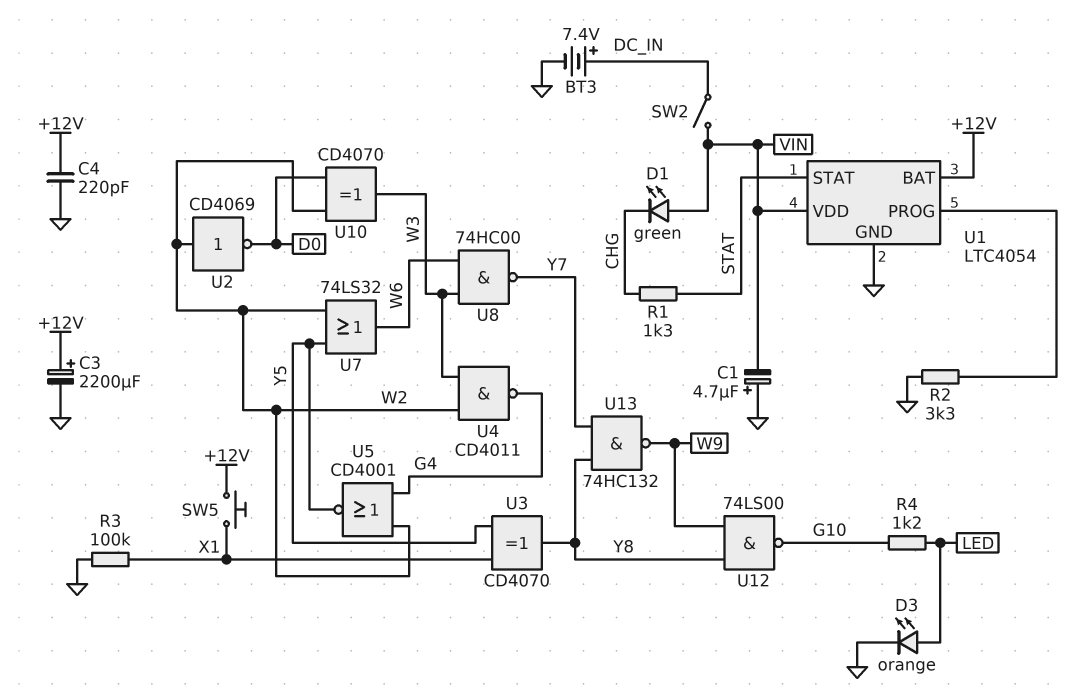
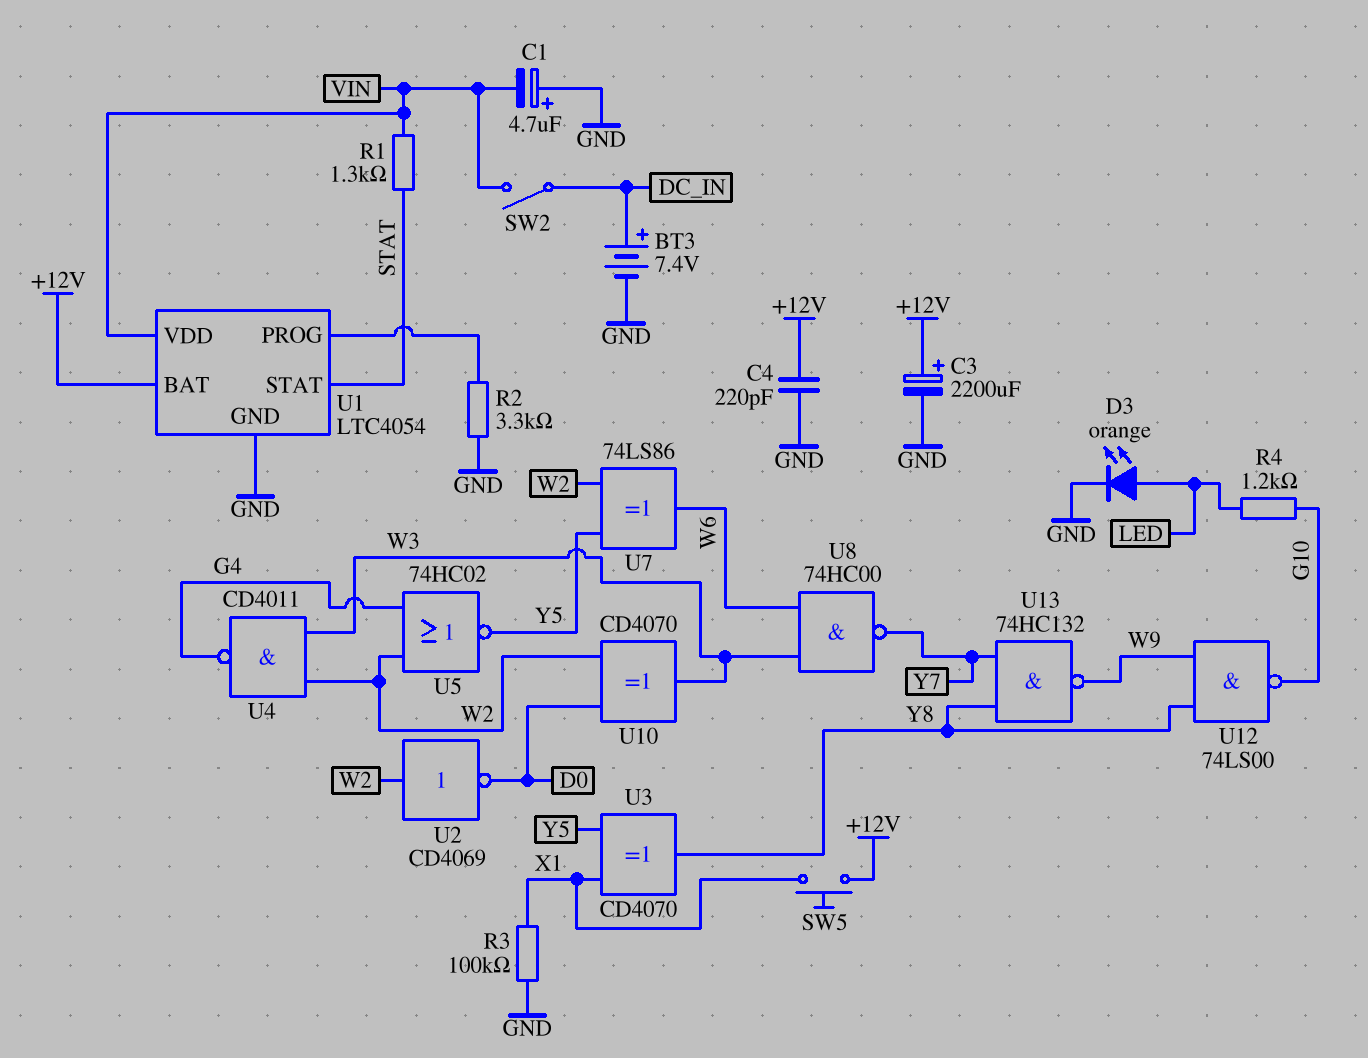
D1: LED green (A VIN, K CHG) -> none
R1: 1.3k (CHG, STAT) -> 1.3k (STAT, VIN)
U5: NOR CD4001 (in G4, in W2, out Y5) -> NOR 74HC02 (in G4, in W2, out Y5)
U7: OR 74LS32 (in W2, in Y5, out W6) -> XOR 74LS86 (in W2, in Y5, out W6)

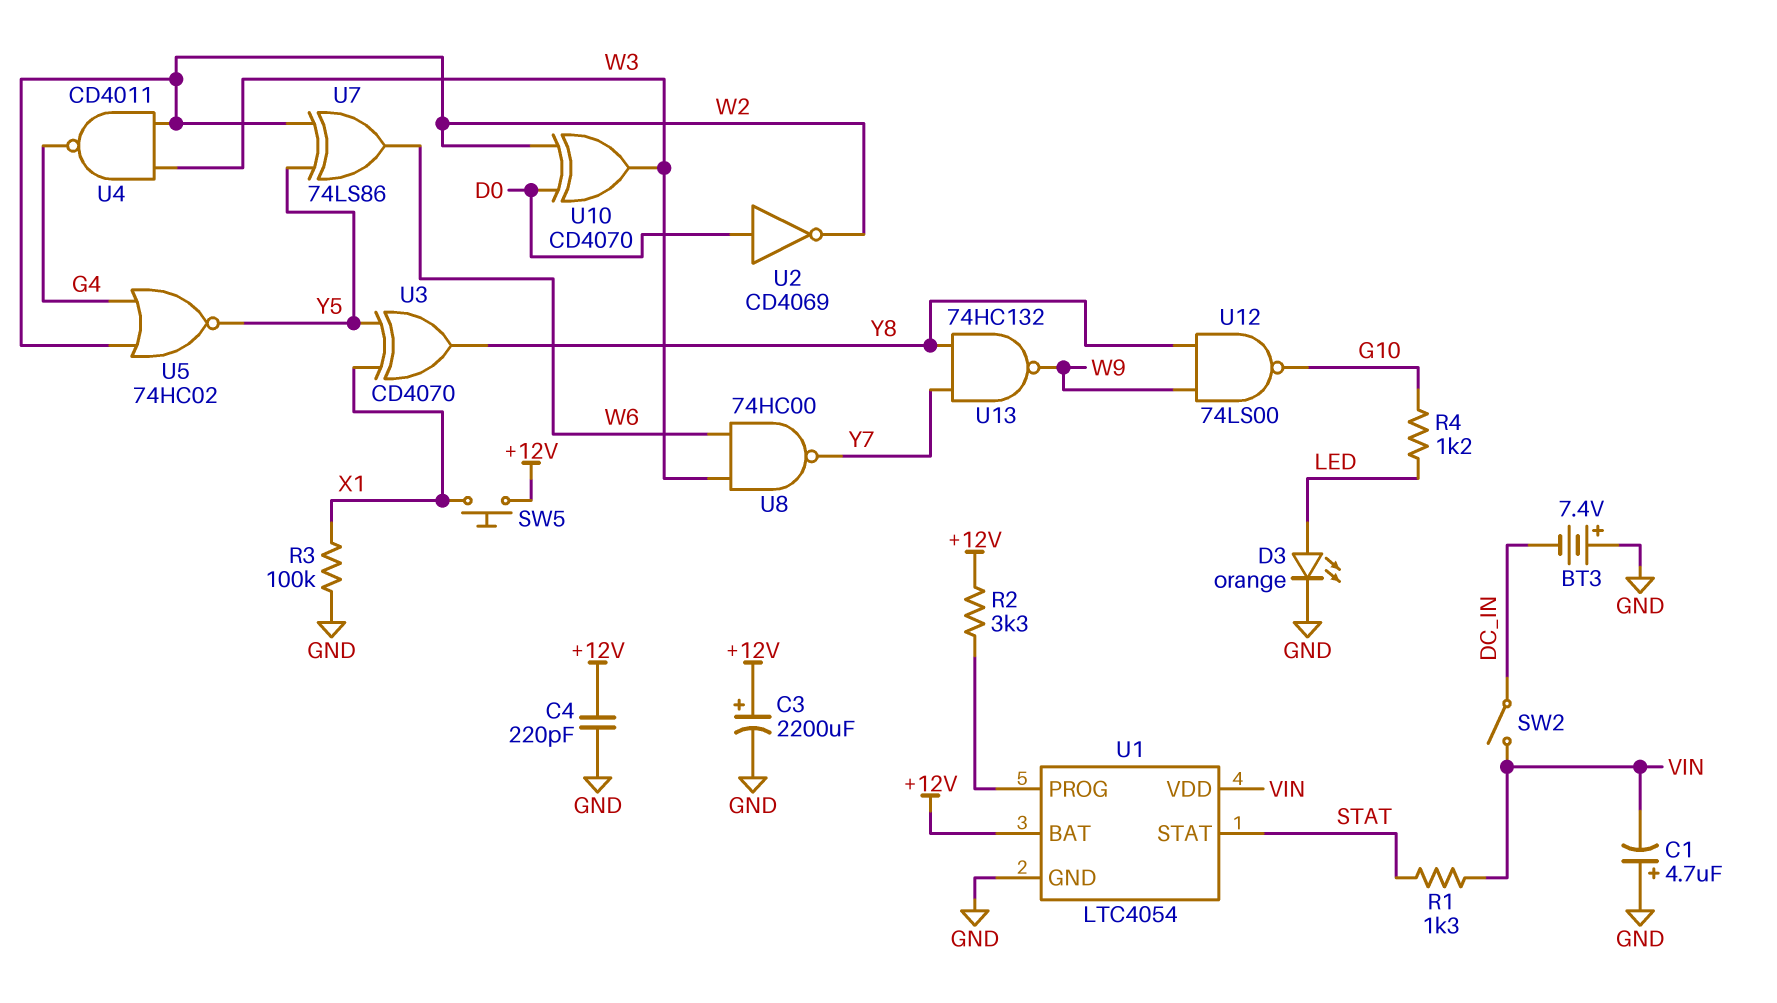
BT3: 7.4V (plus DC_IN, minus GND) -> 7.4V (plus GND, minus DC_IN)
R2: 3.3k (GND, U1/PROG) -> 3.3k (+12V, U1/PROG)
U2: NOT CD4069 (in W2, out D0) -> NOT CD4069 (in D0, out W2)

